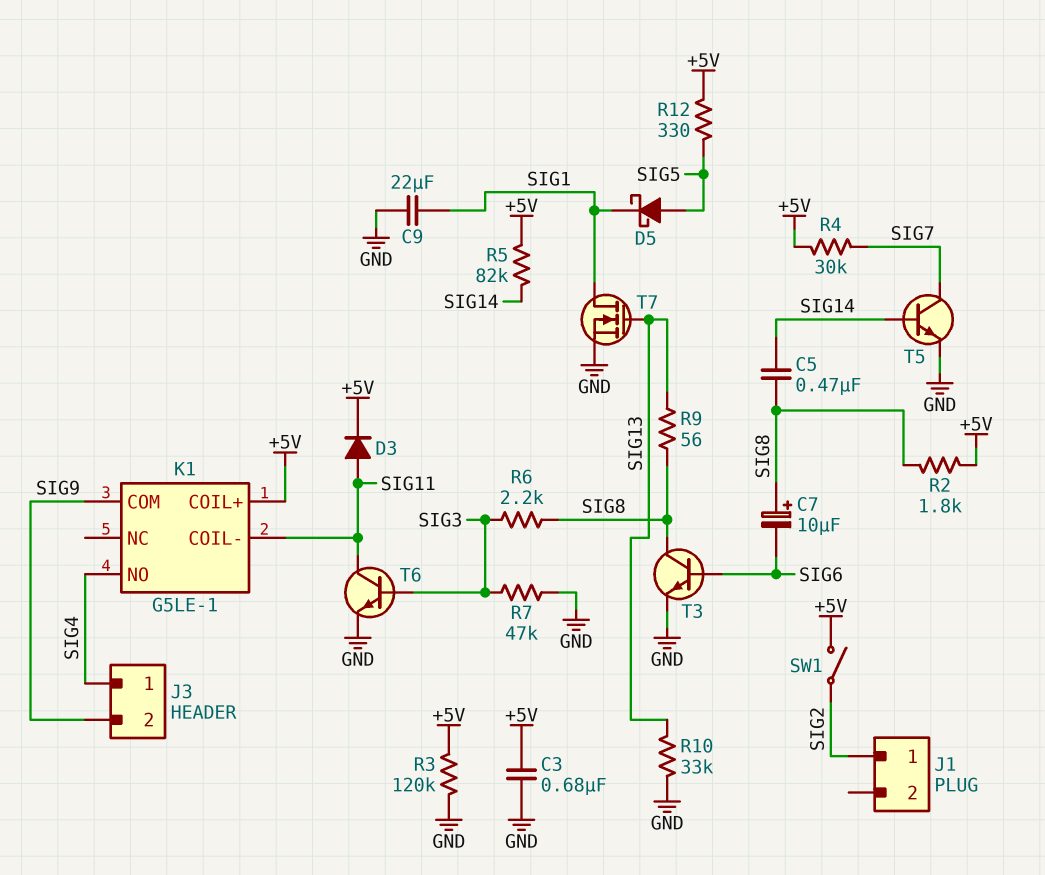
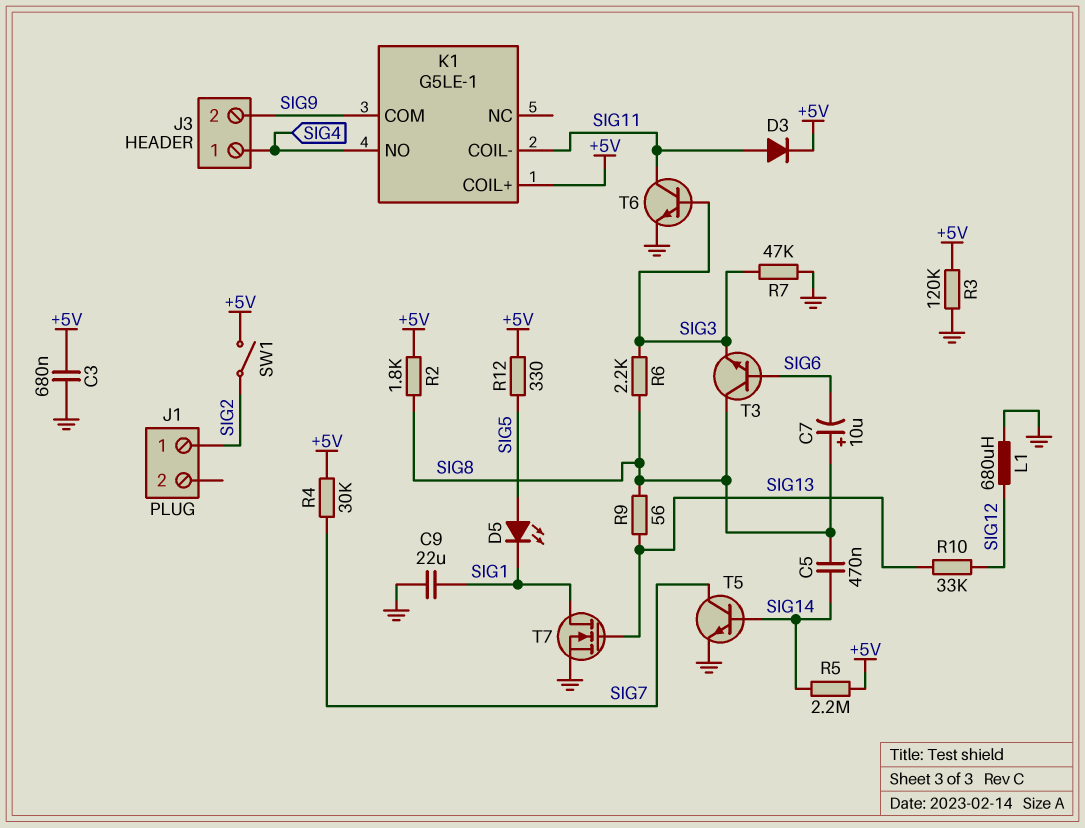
D5: schottky (A SIG5, K SIG1) -> LED (A SIG5, K SIG1)
L1: none -> 680uH (GND, SIG12)
R5: 82k (+5V, SIG14) -> 2.2M (+5V, SIG14)
R10: 33k (GND, SIG13) -> 33k (SIG12, SIG13)
T3: NPN (B SIG6, C SIG8, E GND) -> NPN (B SIG6, C SIG8, E SIG3)

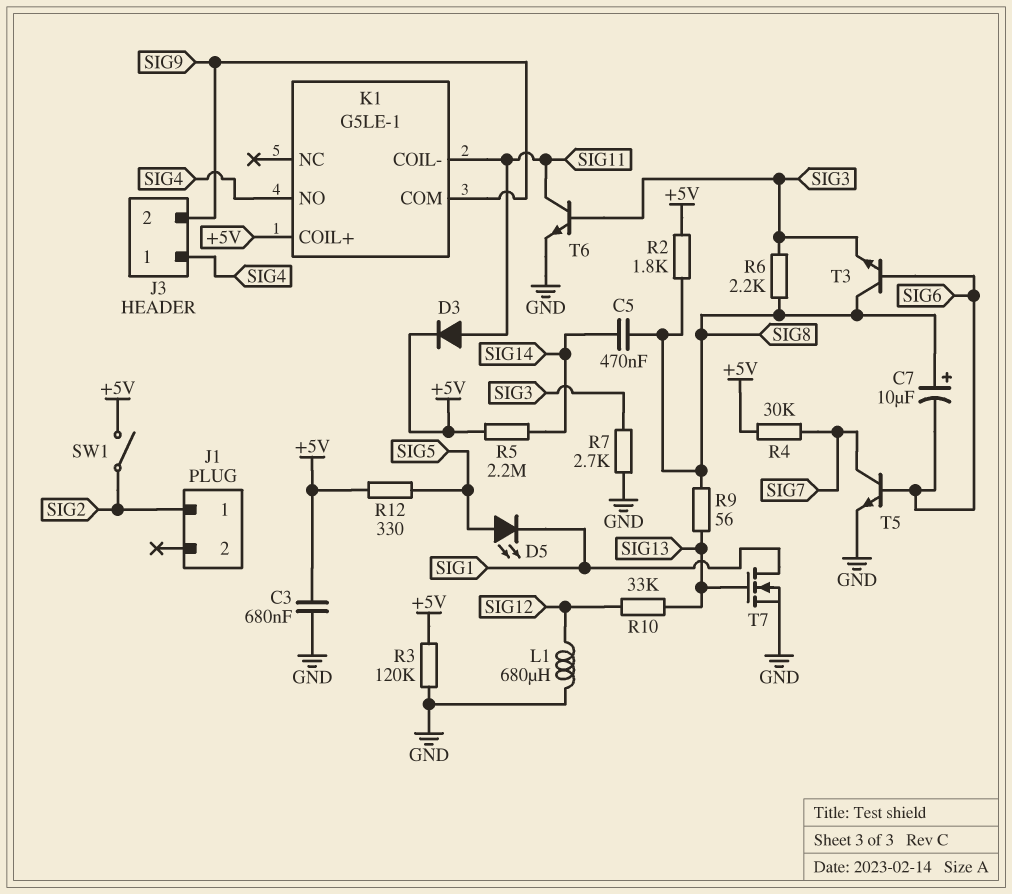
C9: 22uF (GND, SIG1) -> none
R7: 47k (GND, SIG3) -> 2.7k (GND, SIG3)
T5: NPN (B SIG14, C SIG7, E GND) -> NPN (B SIG6, C SIG7, E GND)

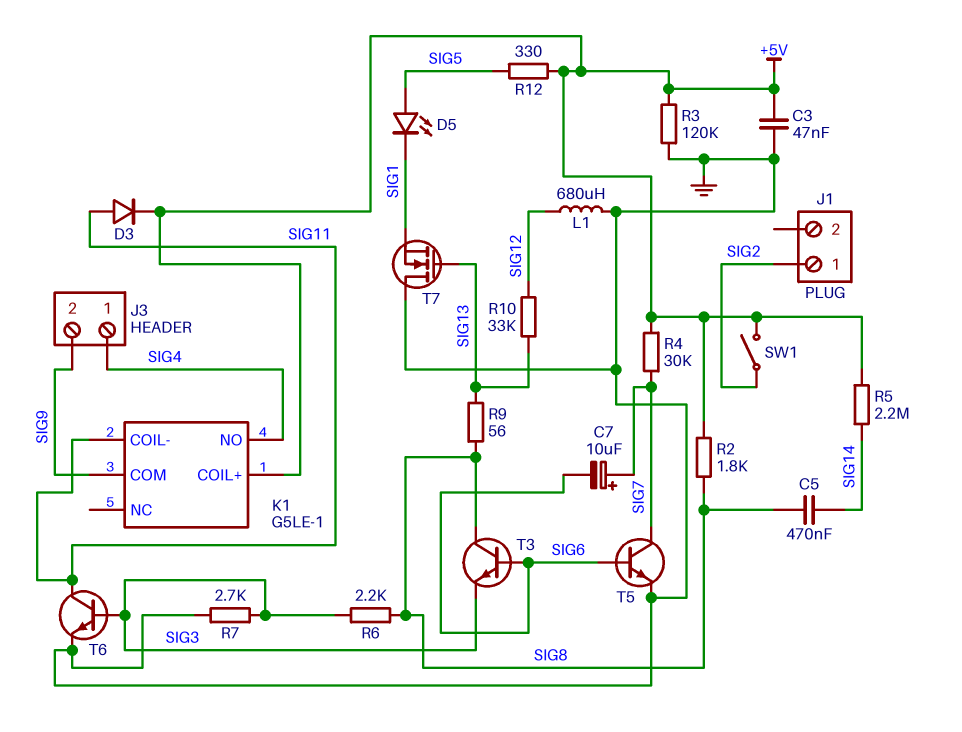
C3: 680nF (+5V, GND) -> 47nF (+5V, GND)
C7: 10uF (plus SIG8, minus SIG6) -> 10uF (plus SIG7, minus SIG6)
T7: NMOS (G SIG13, D SIG1, S GND) -> NMOS (G SIG13, D GND, S SIG1)

